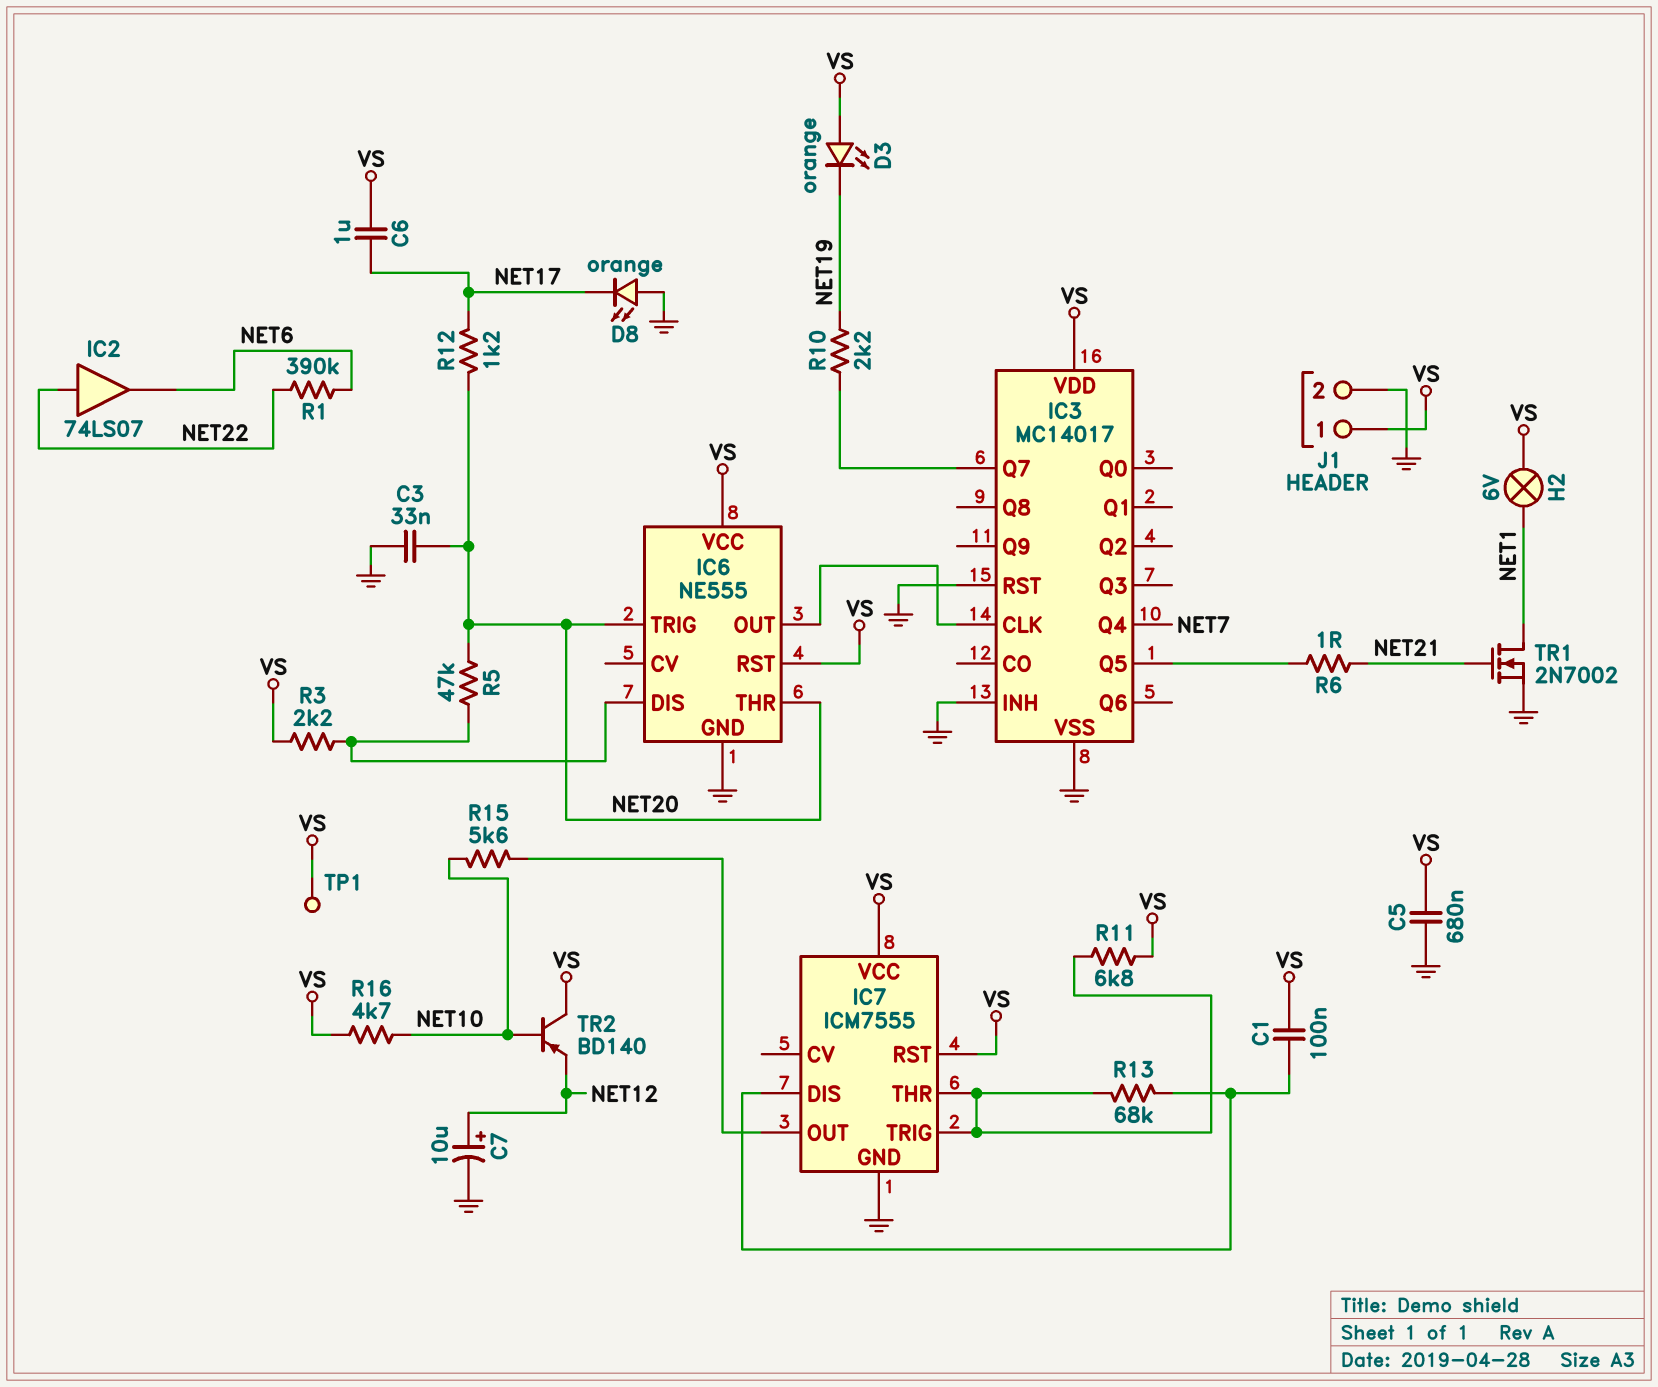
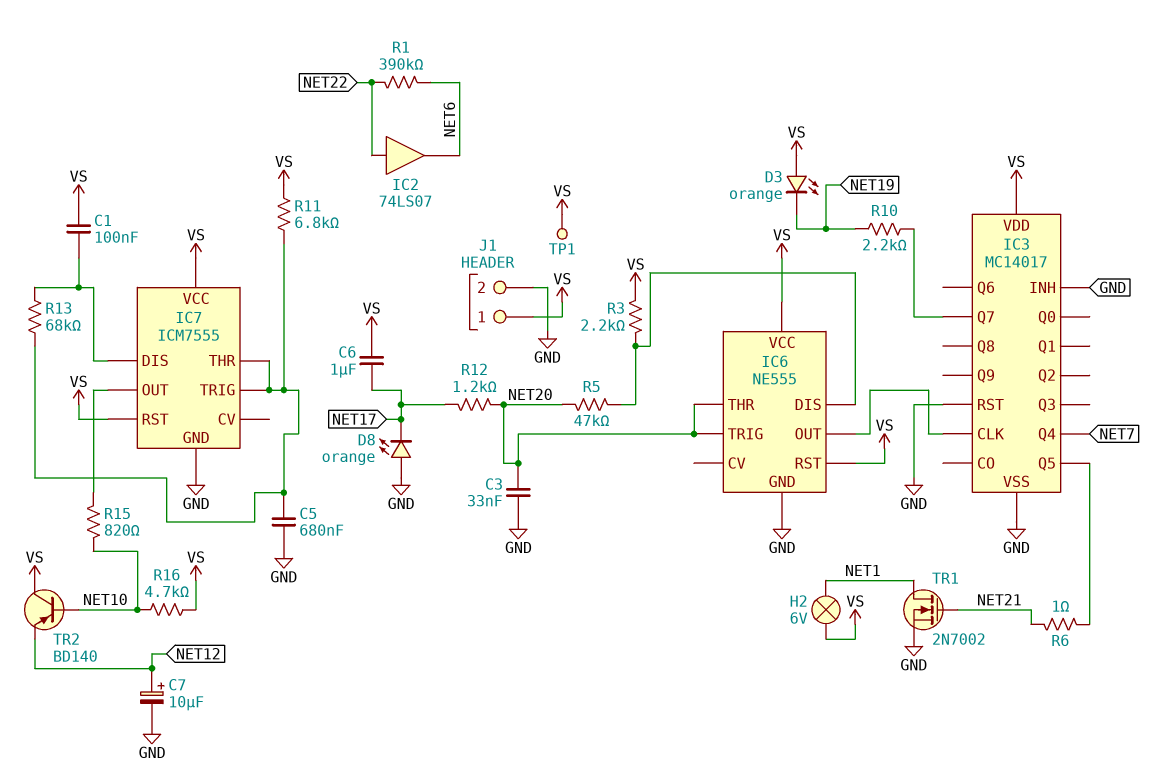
C5: 680nF (GND, VS) -> 680nF (GND, IC7/THR)
R15: 5.6k (IC7/OUT, NET10) -> 820 (IC7/OUT, NET10)

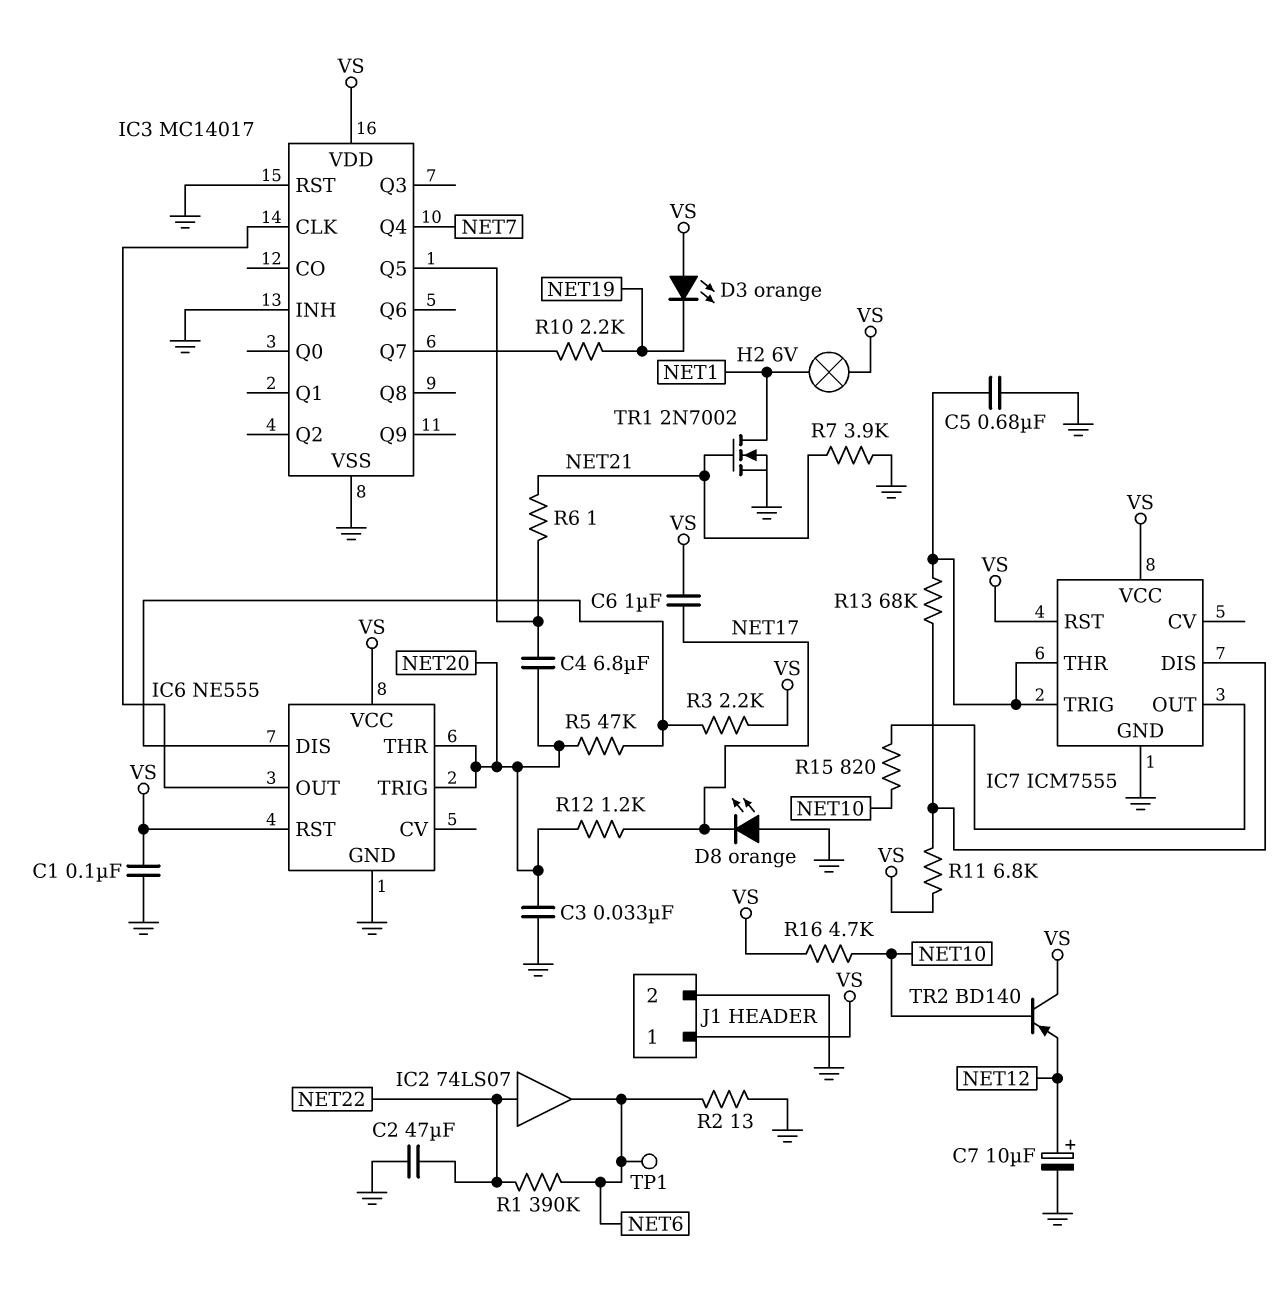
C1: 100nF (IC7/DIS, VS) -> 100nF (GND, VS)
C2: none -> 47uF (GND, NET22)
C4: none -> 6.8uF (IC3/Q5, NET20)
R2: none -> 13 (GND, NET6)
R7: none -> 3.9k (GND, NET21)
R11: 6.8k (IC7/THR, VS) -> 6.8k (IC7/DIS, VS)
TP1: test point (VS) -> test point (NET6)

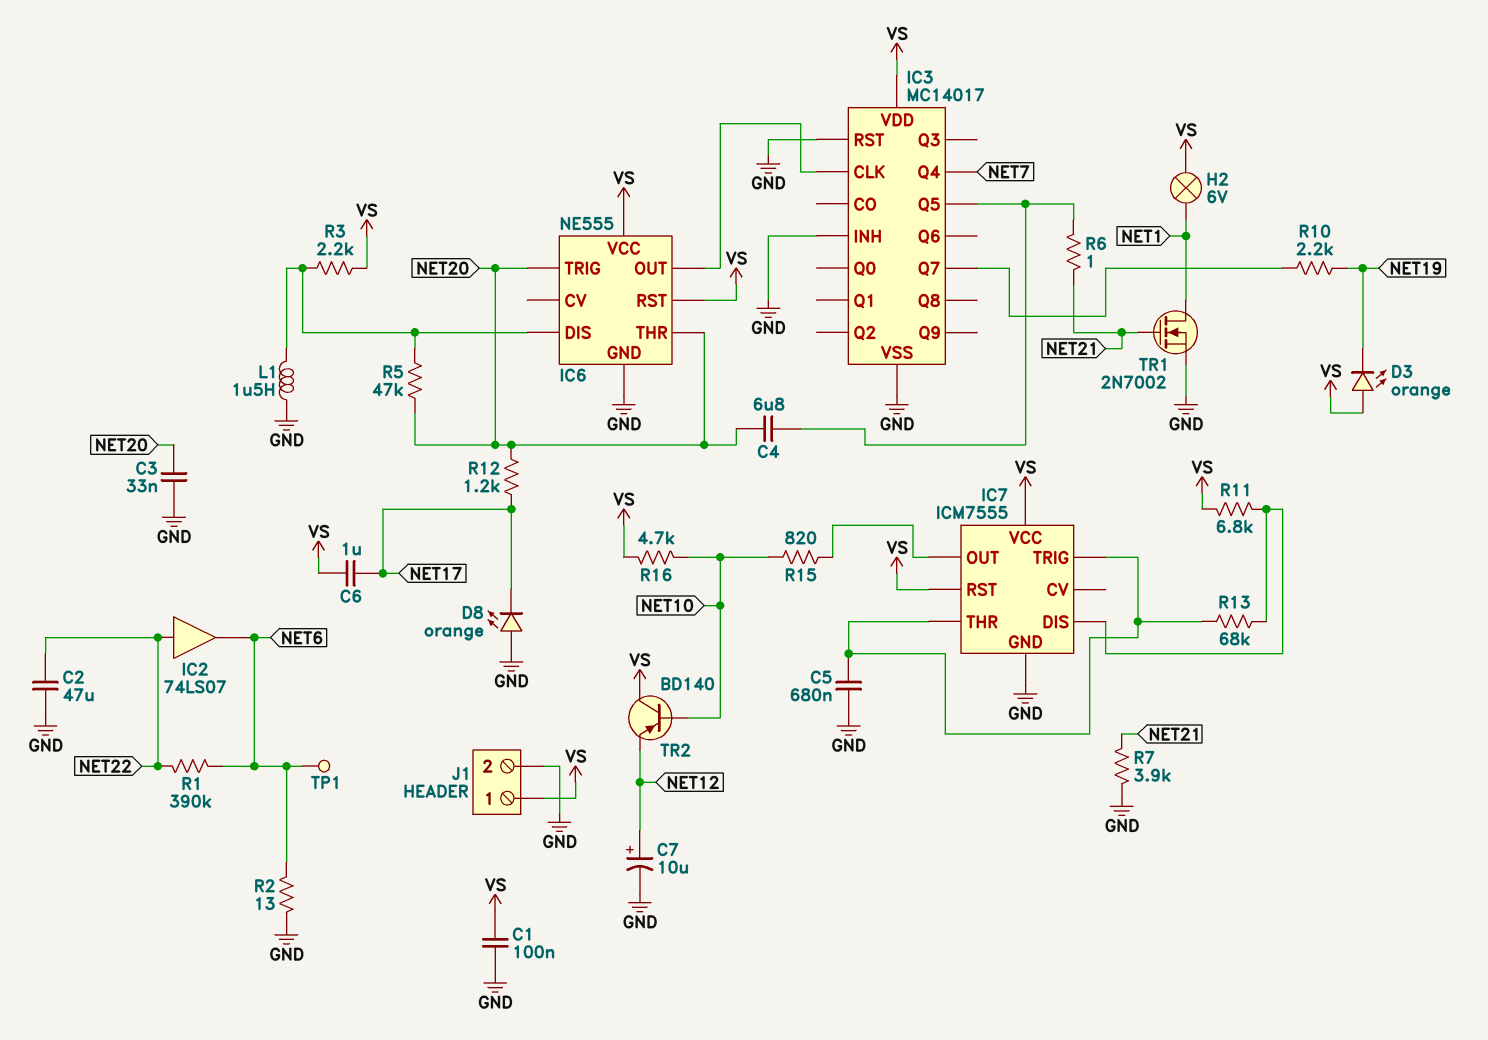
L1: none -> 1.5uH (GND, IC6/DIS)

